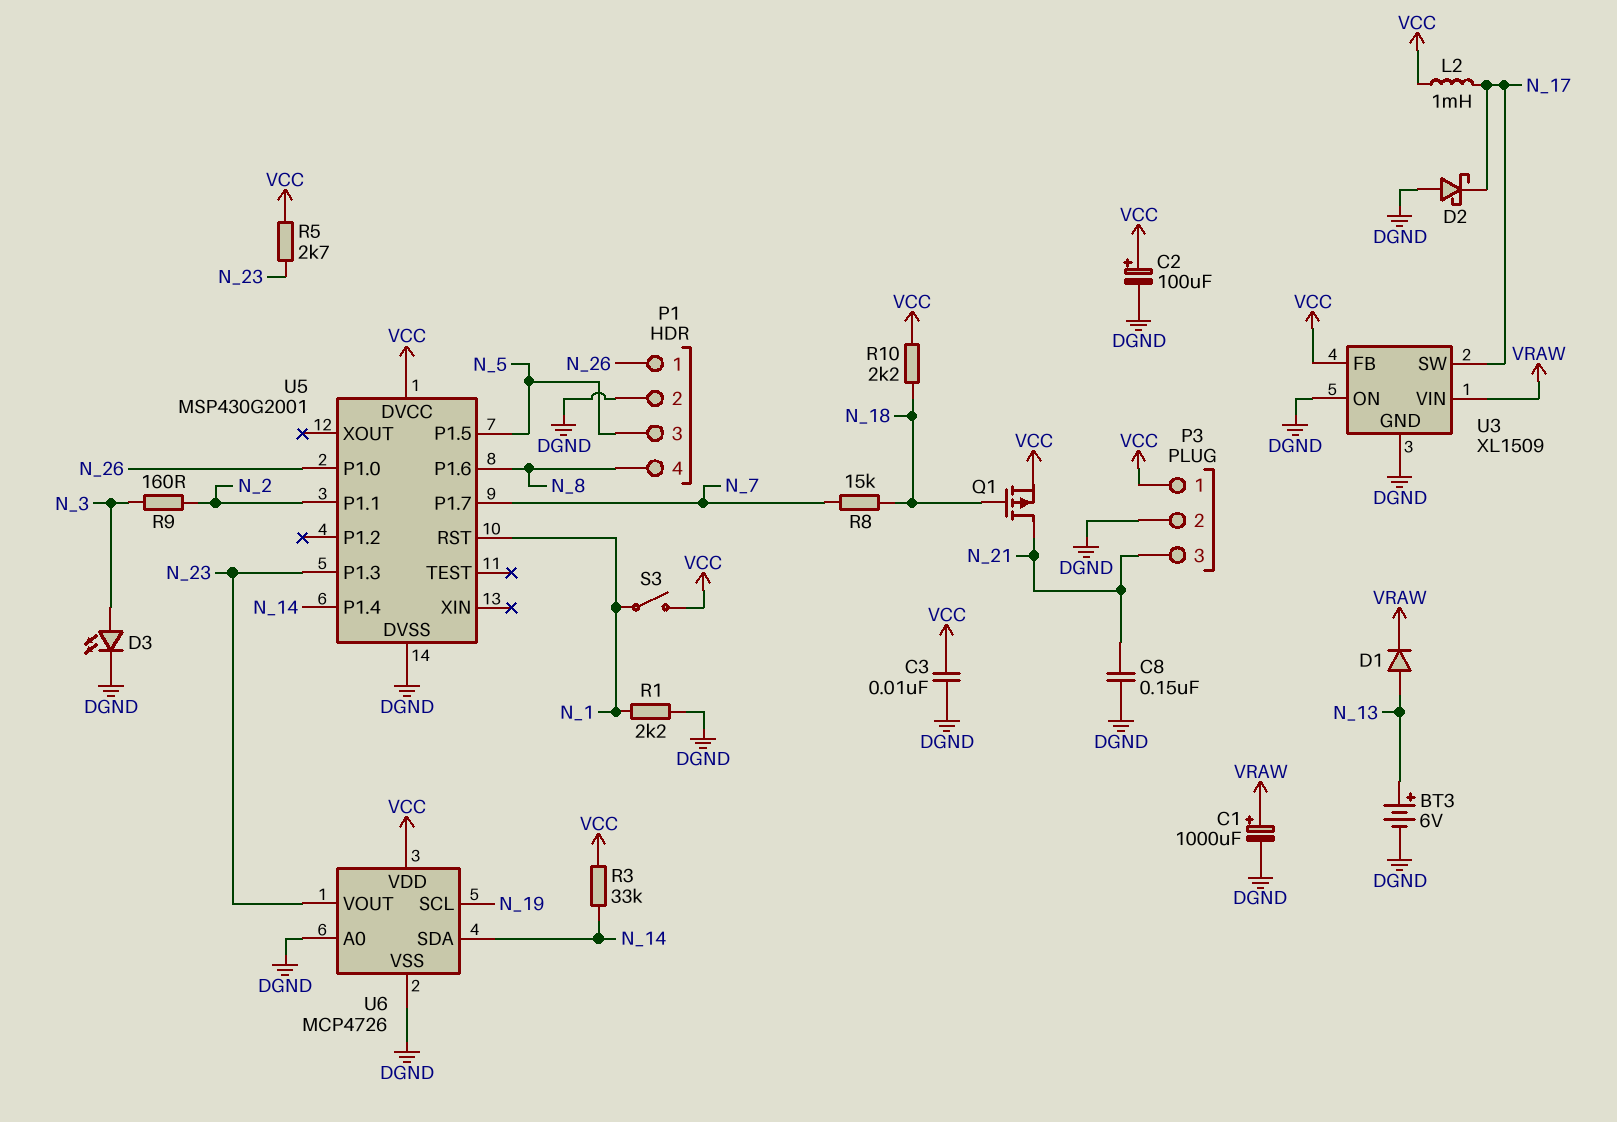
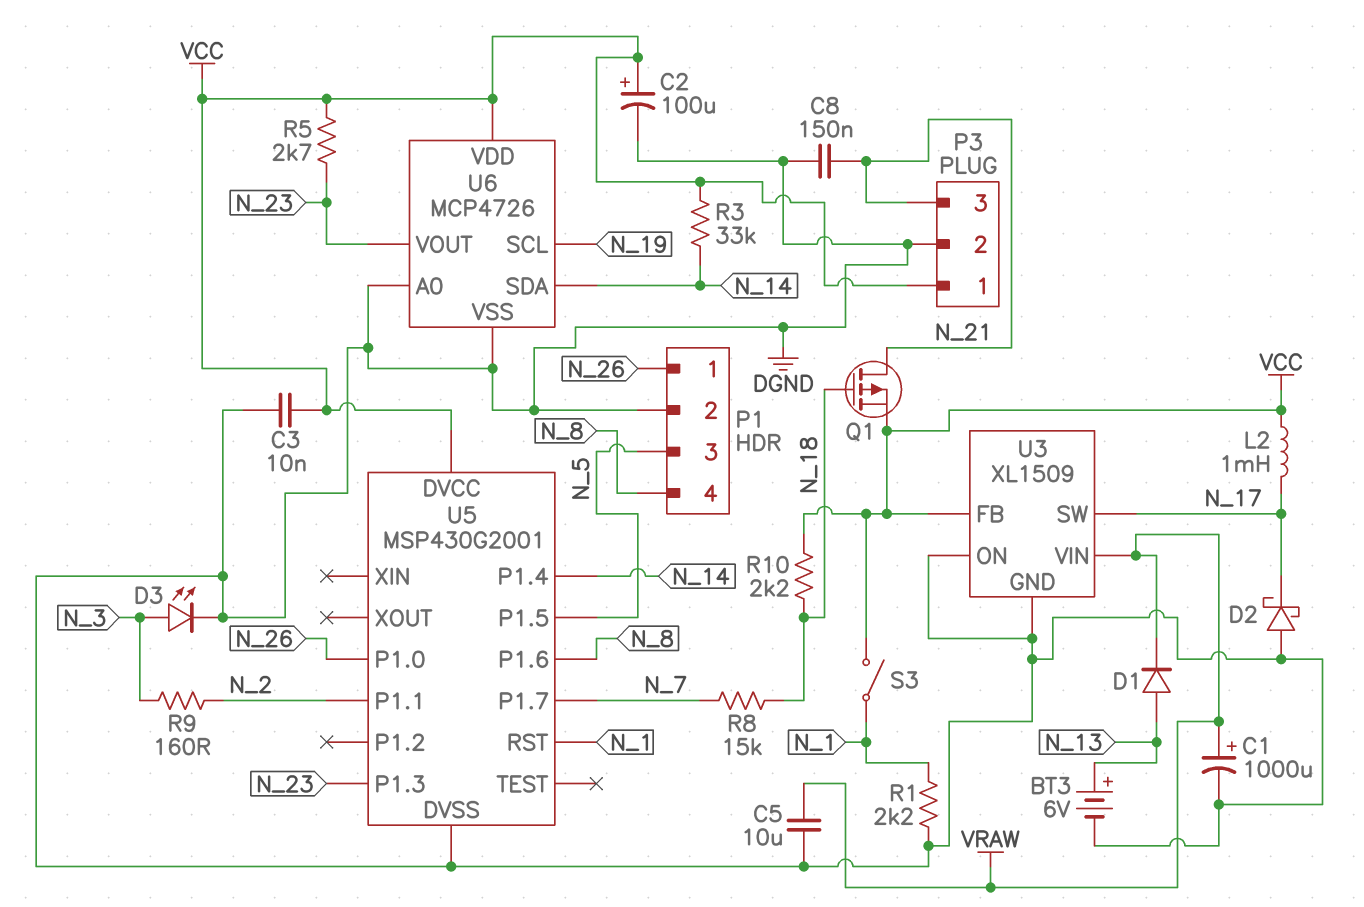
C5: none -> 10uF (DGND, VRAW)

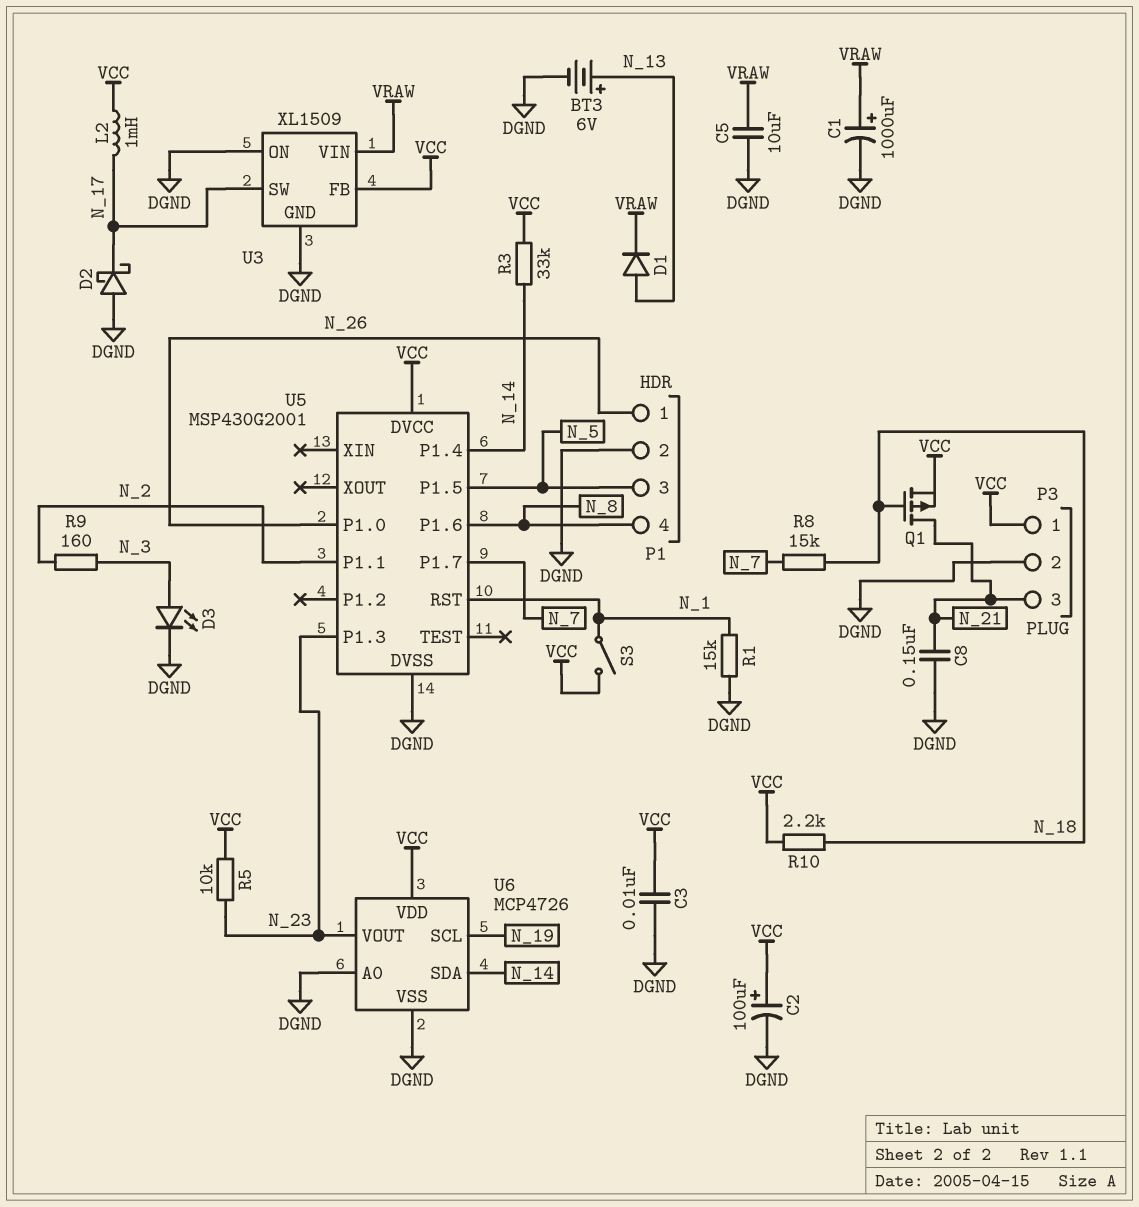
R1: 2.2k (DGND, N_1) -> 15k (DGND, N_1)
R5: 2.7k (N_23, VCC) -> 10k (N_23, VCC)

